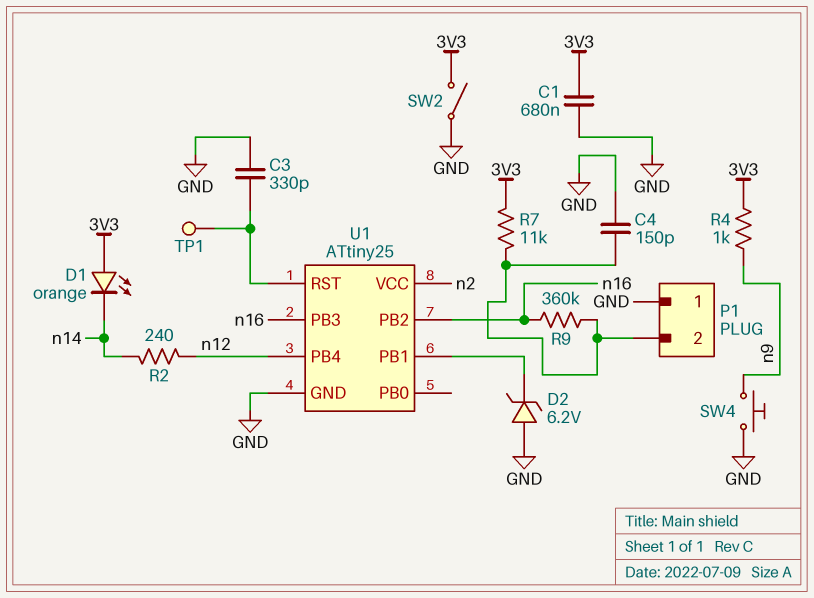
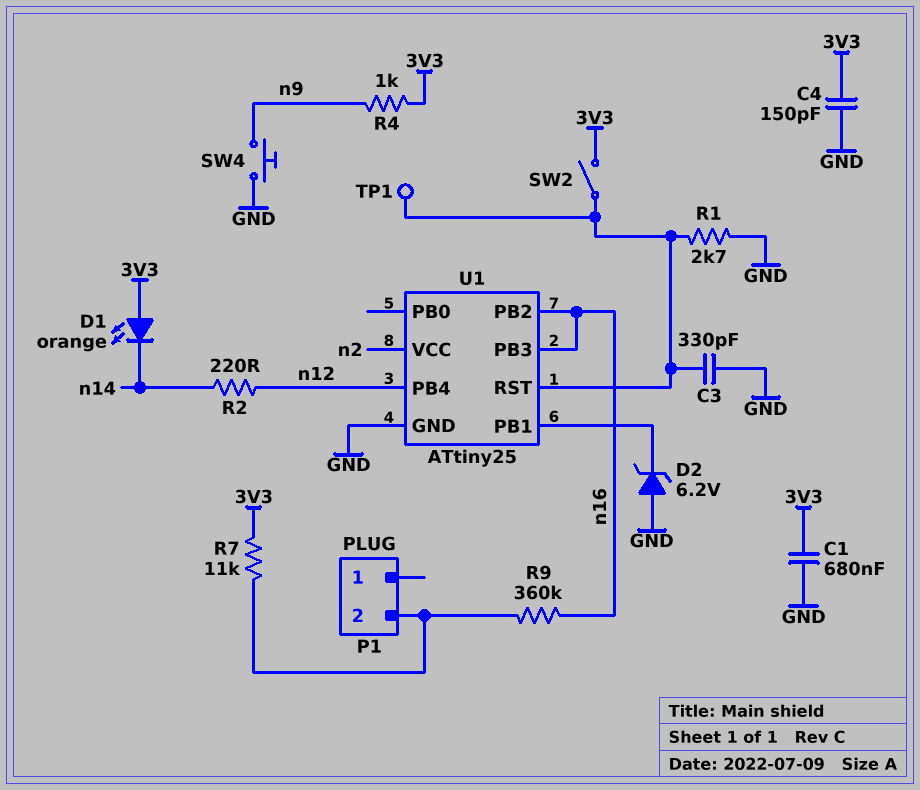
C4: 150pF (GND, P1/2) -> 150pF (3V3, GND)
P1 pin 1: GND -> none
R1: none -> 2.7k (GND, U1/RST)
R2: 240 (n12, n14) -> 220 (n12, n14)
SW2: switch (3V3, GND) -> switch (3V3, U1/RST)

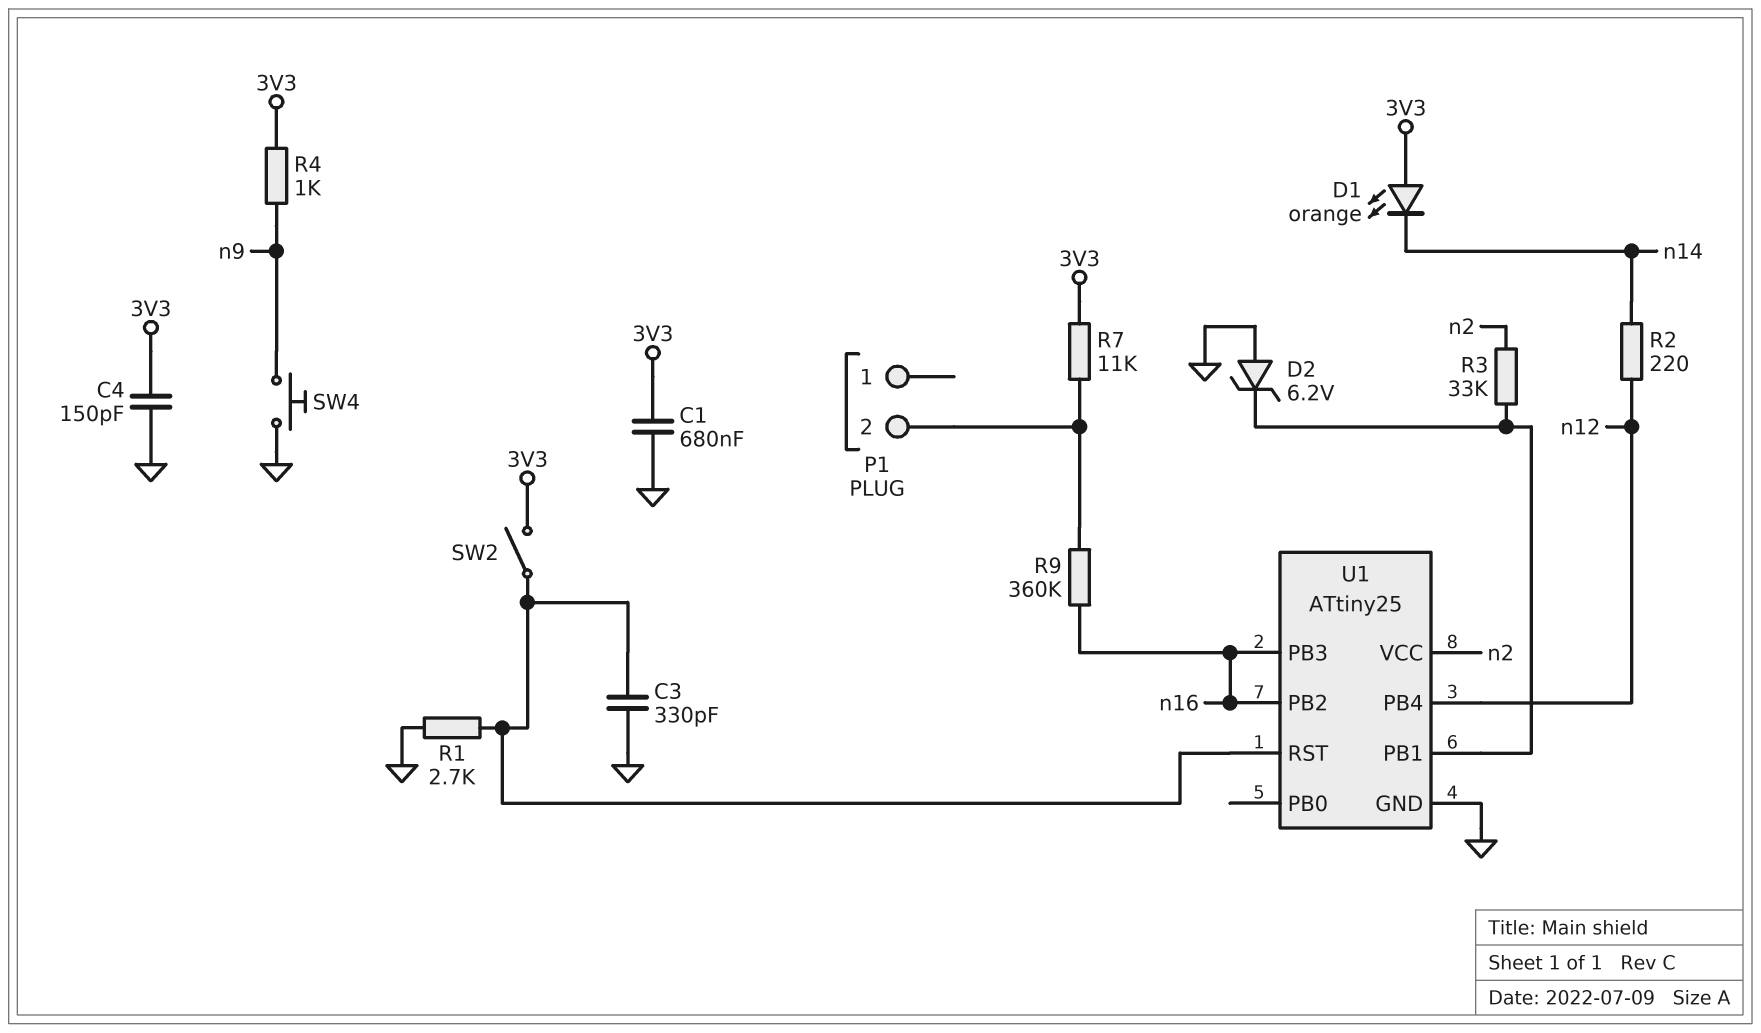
R3: none -> 33k (U1/PB1, n2)
TP1: test point (U1/RST) -> none

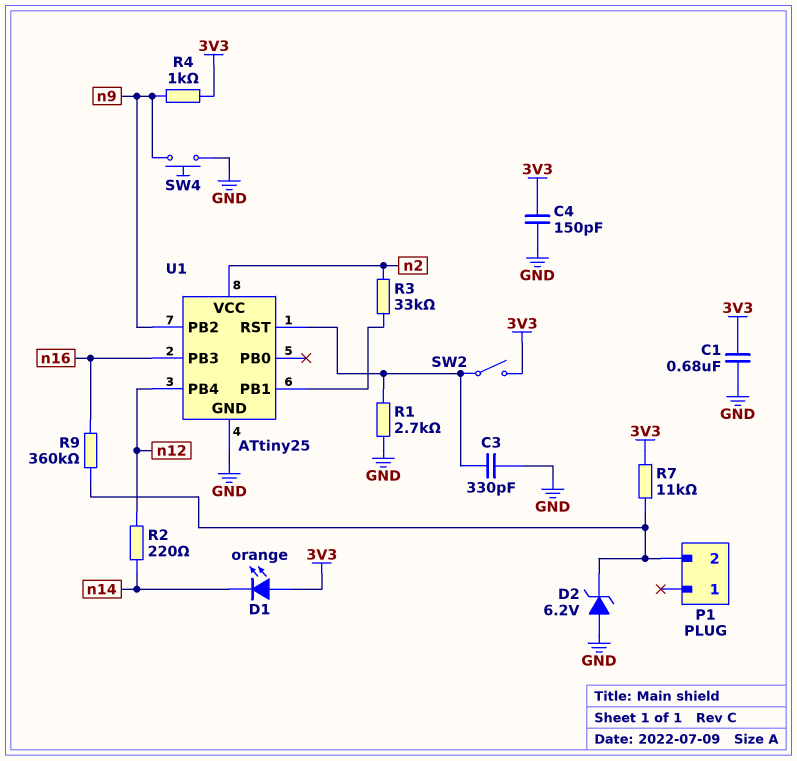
D2: zener 6.2V (A GND, K U1/PB1) -> zener 6.2V (A GND, K P1/2)
U1 pin PB2: n16 -> n9

